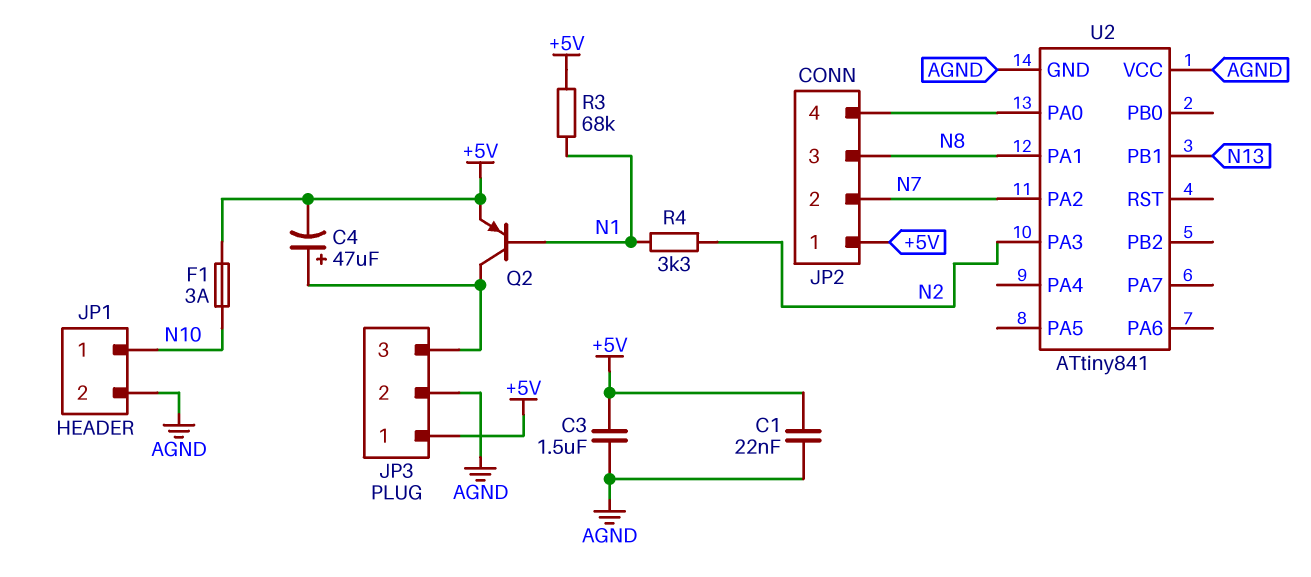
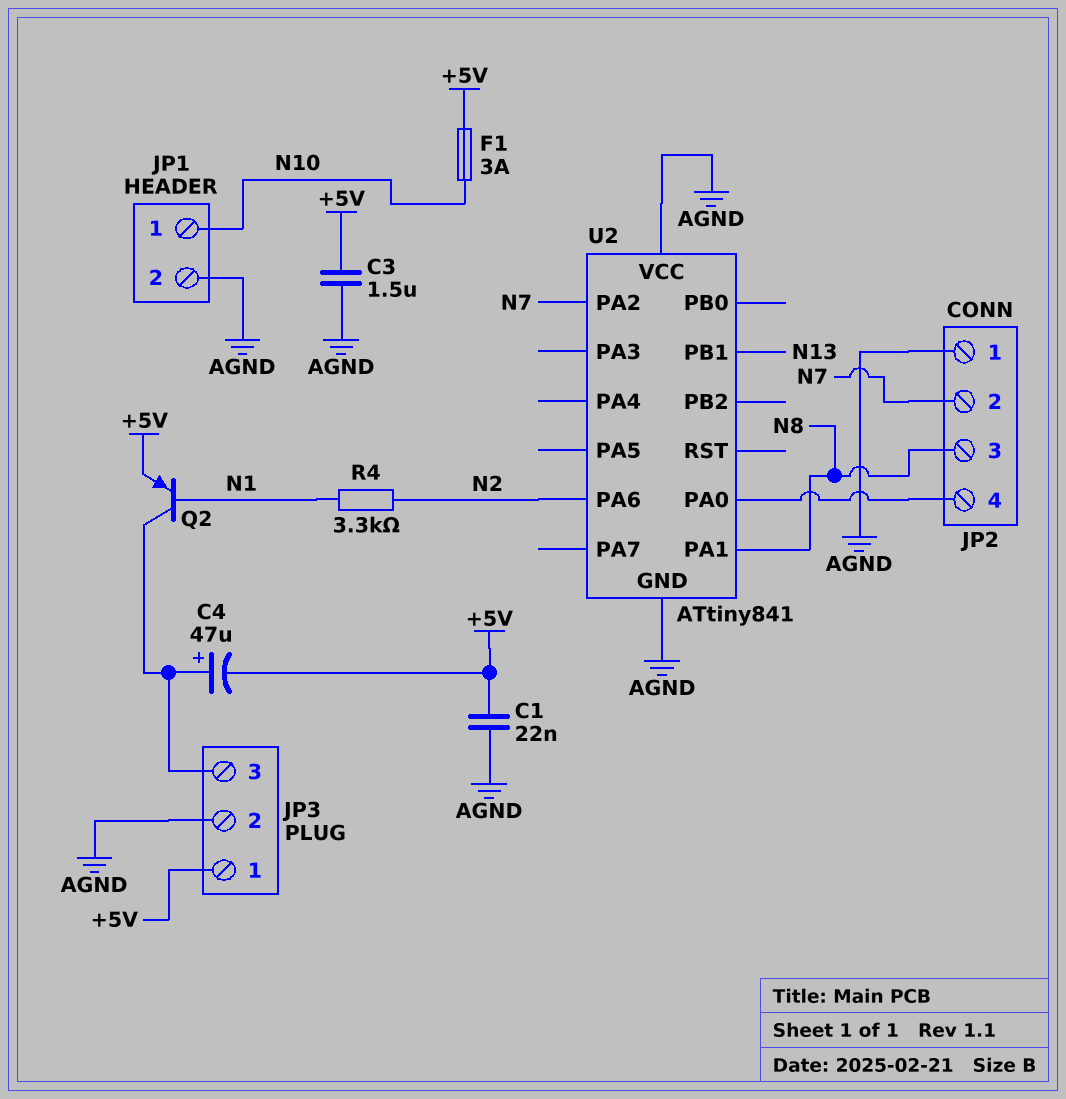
JP2 pin 1: +5V -> AGND
R3: 68k (+5V, N1) -> none
U2 pin PA3: N2 -> none
U2 pin PA6: none -> N2

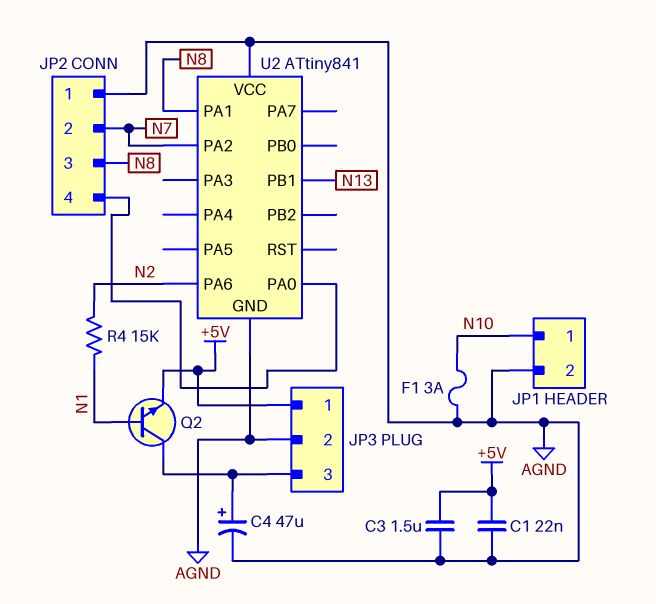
C4: 47uF (plus JP3/3, minus +5V) -> 47uF (plus JP3/3, minus AGND)
F1: 3A (+5V, N10) -> 3A (AGND, N10)
Q2: PNP (B N1, C JP3/3, E +5V) -> NPN (B N1, C JP3/3, E +5V)
R4: 3.3k (N1, N2) -> 15k (N1, N2)

